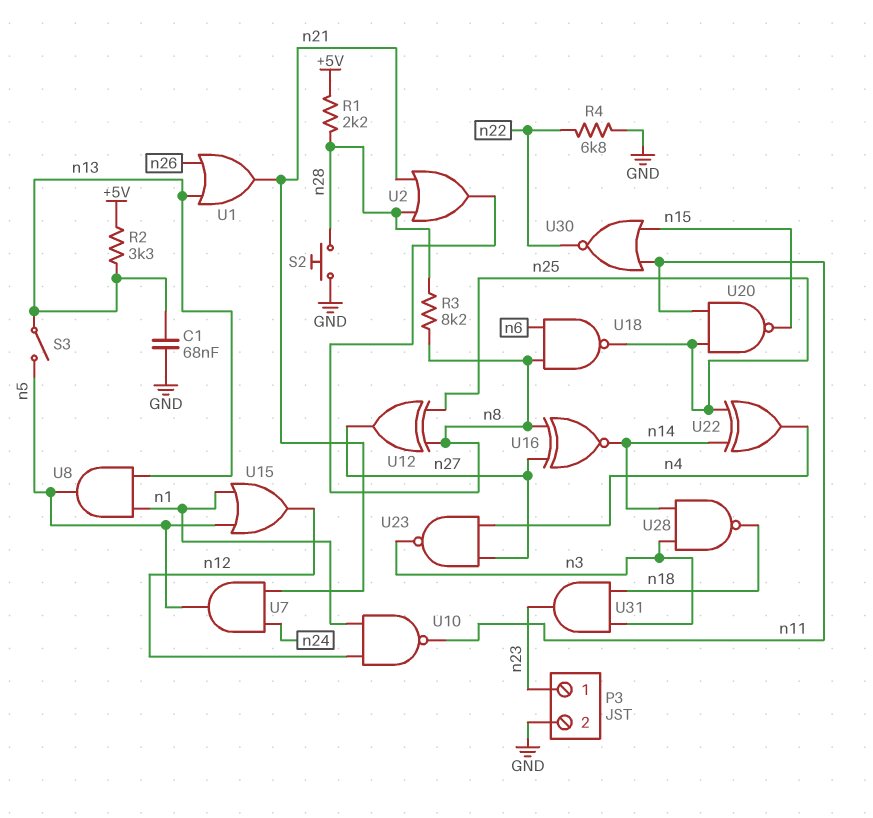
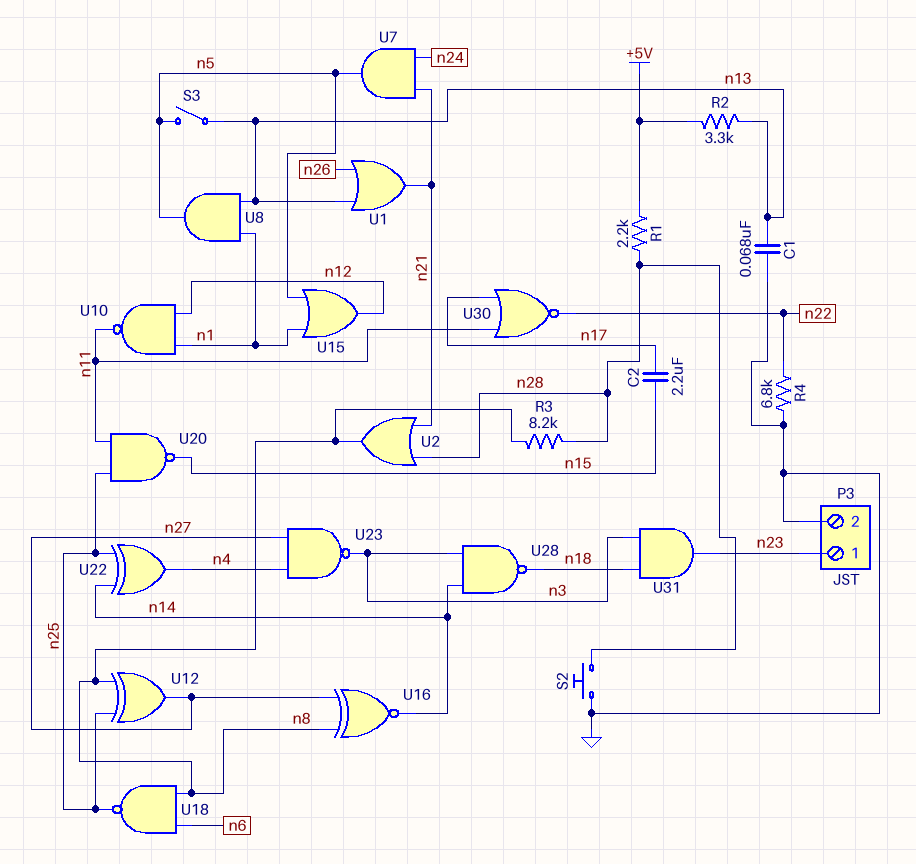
C2: none -> 2.2uF (n15, n17)
U30: NOR (in n11, in n15, out n22) -> NOR (in n11, in n17, out n22)

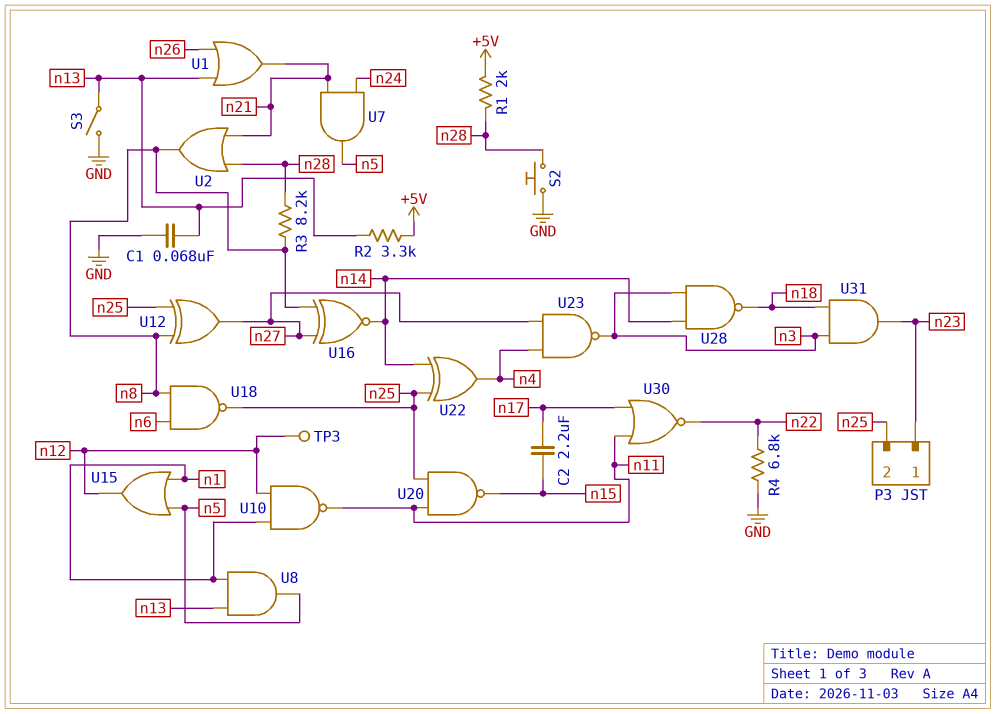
P3 pin 2: GND -> n25
R1: 2.2k (+5V, n28) -> 2k (+5V, n28)
S3: switch (n5, n13) -> switch (GND, n13)
TP3: none -> test point (n12)

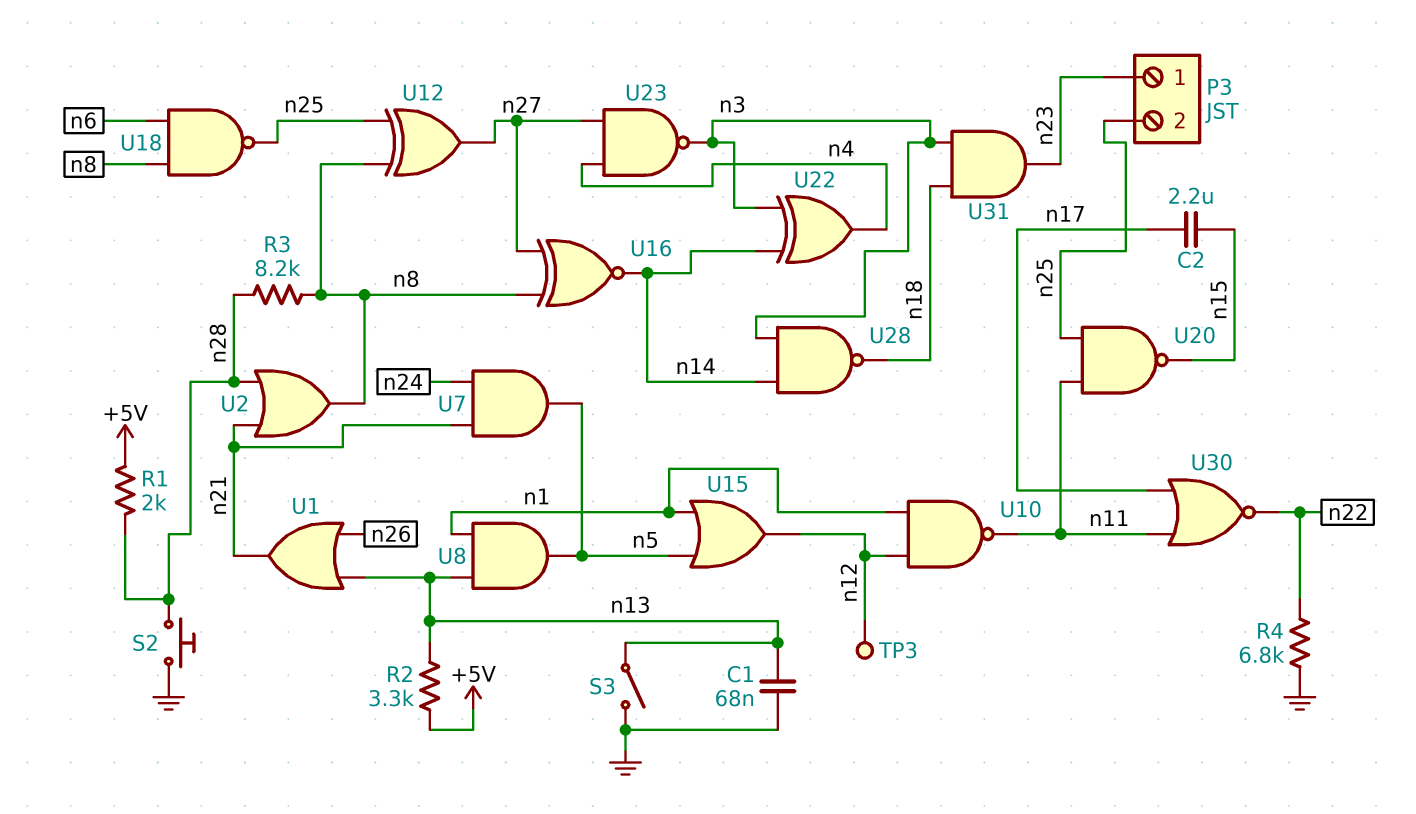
U22: XOR (in n14, in n25, out n4) -> XOR (in n3, in n14, out n4)

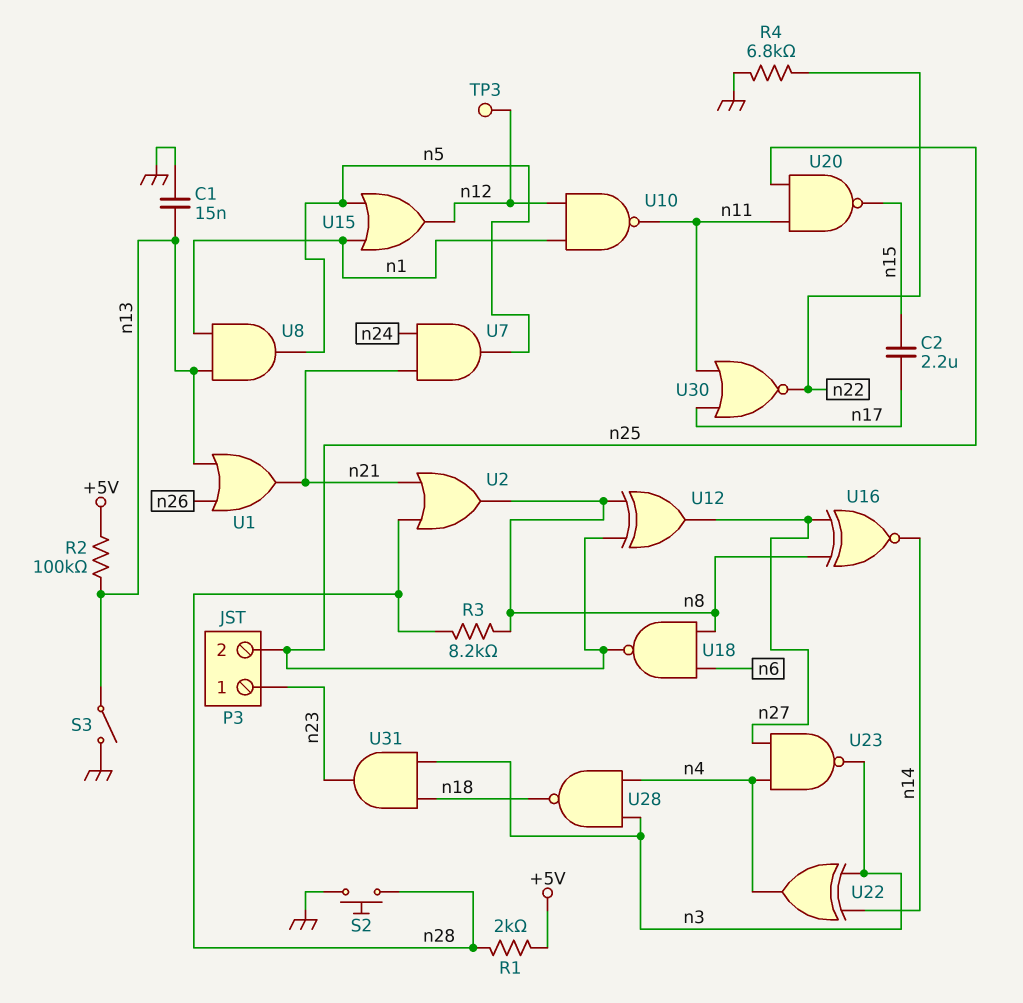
C1: 68nF (GND, n13) -> 15nF (GND, n13)
R2: 3.3k (+5V, n13) -> 100k (+5V, n13)
U28: NAND (in n3, in n14, out n18) -> NAND (in n3, in n4, out n18)

